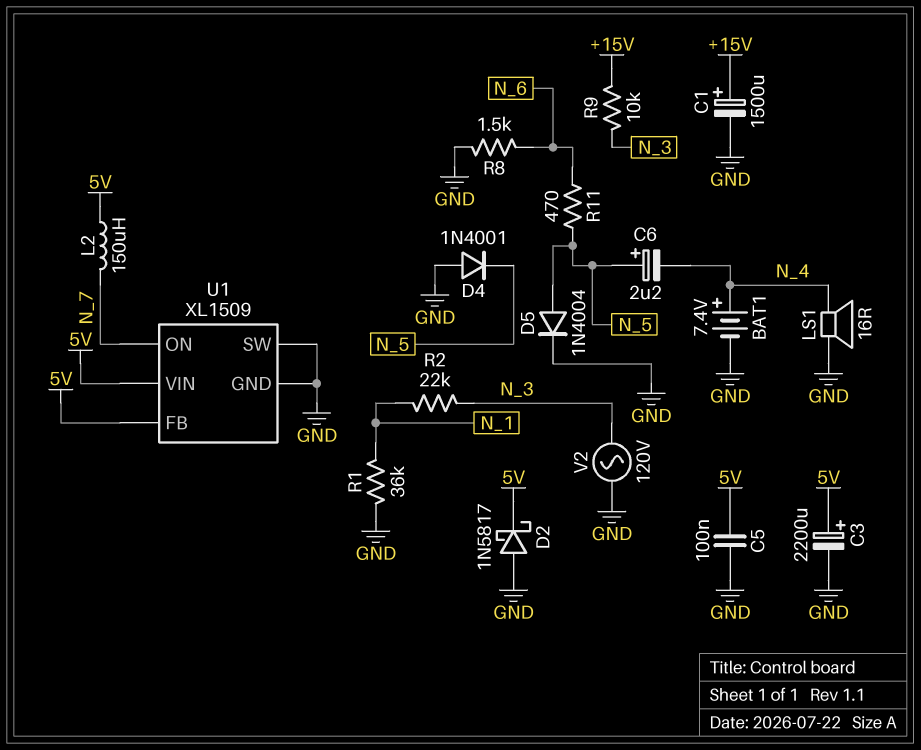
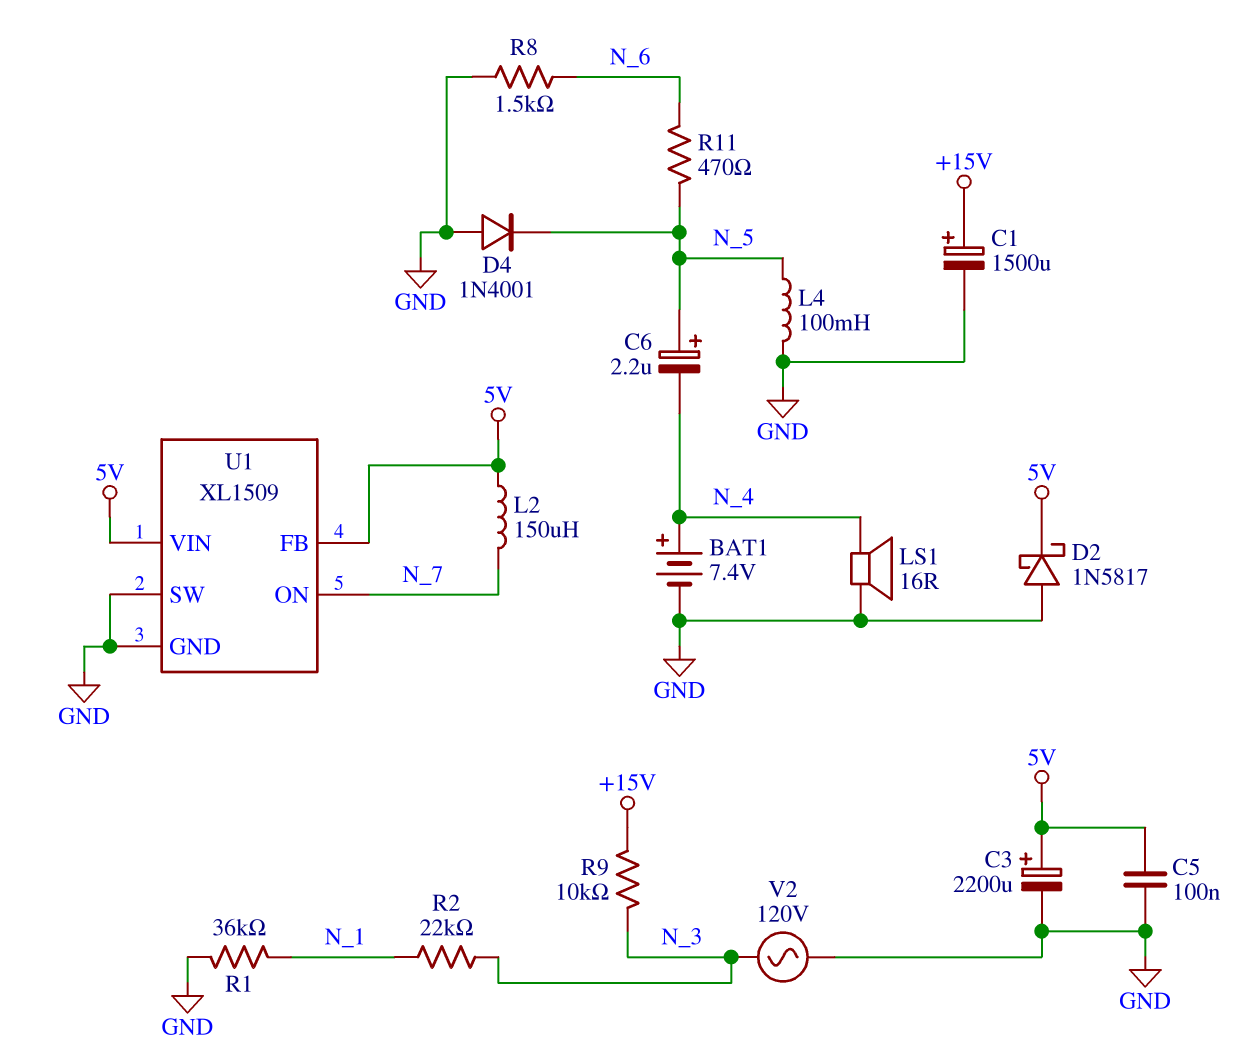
D5: diode 1N4004 (A N_5, K GND) -> none
L4: none -> 100mH (GND, N_5)

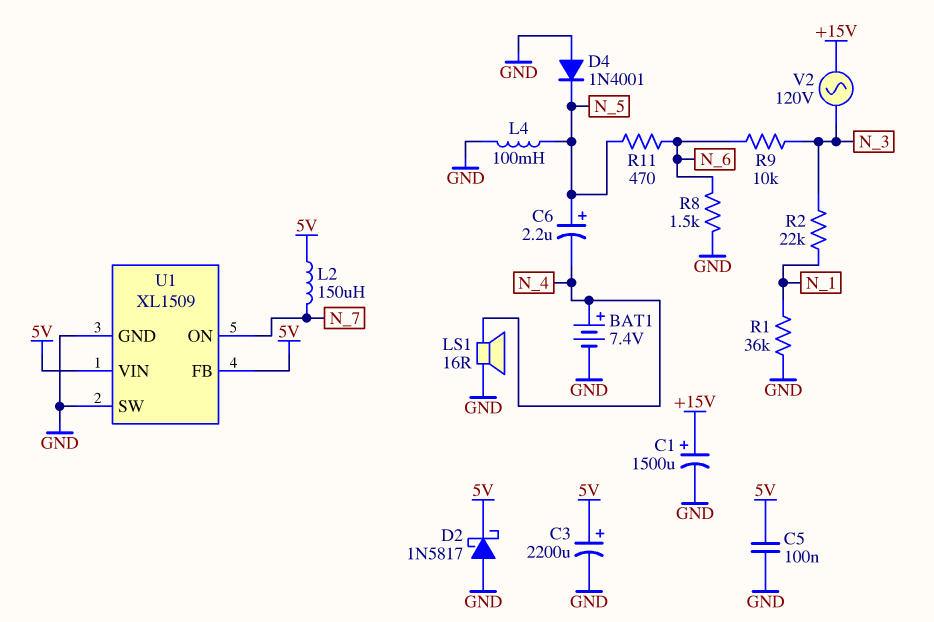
R9: 10k (+15V, N_3) -> 10k (N_3, N_6)
V2: AC 120V (GND, N_3) -> AC 120V (+15V, N_3)

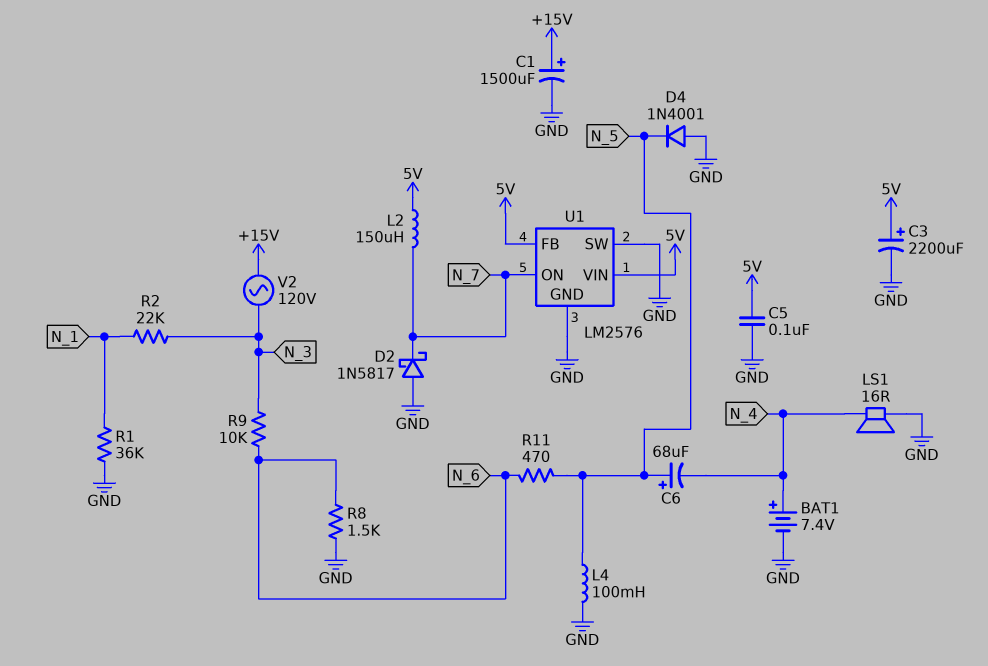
C6: 2.2uF (plus N_5, minus N_4) -> 68uF (plus N_5, minus N_4)
D2: schottky 1N5817 (A GND, K 5V) -> schottky 1N5817 (A GND, K N_7)
U1: XL1509 -> LM2576

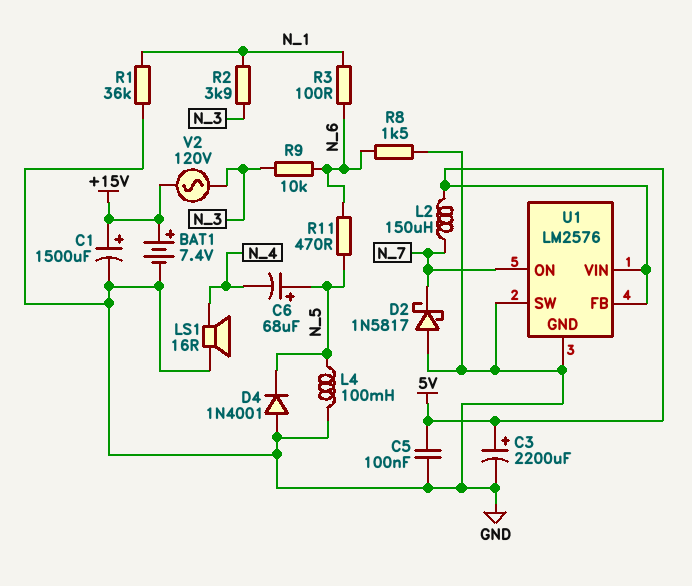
BAT1: 7.4V (plus N_4, minus GND) -> 7.4V (plus +15V, minus GND)
R2: 22k (N_1, N_3) -> 3.9k (N_1, N_3)
R3: none -> 100 (N_1, N_6)

